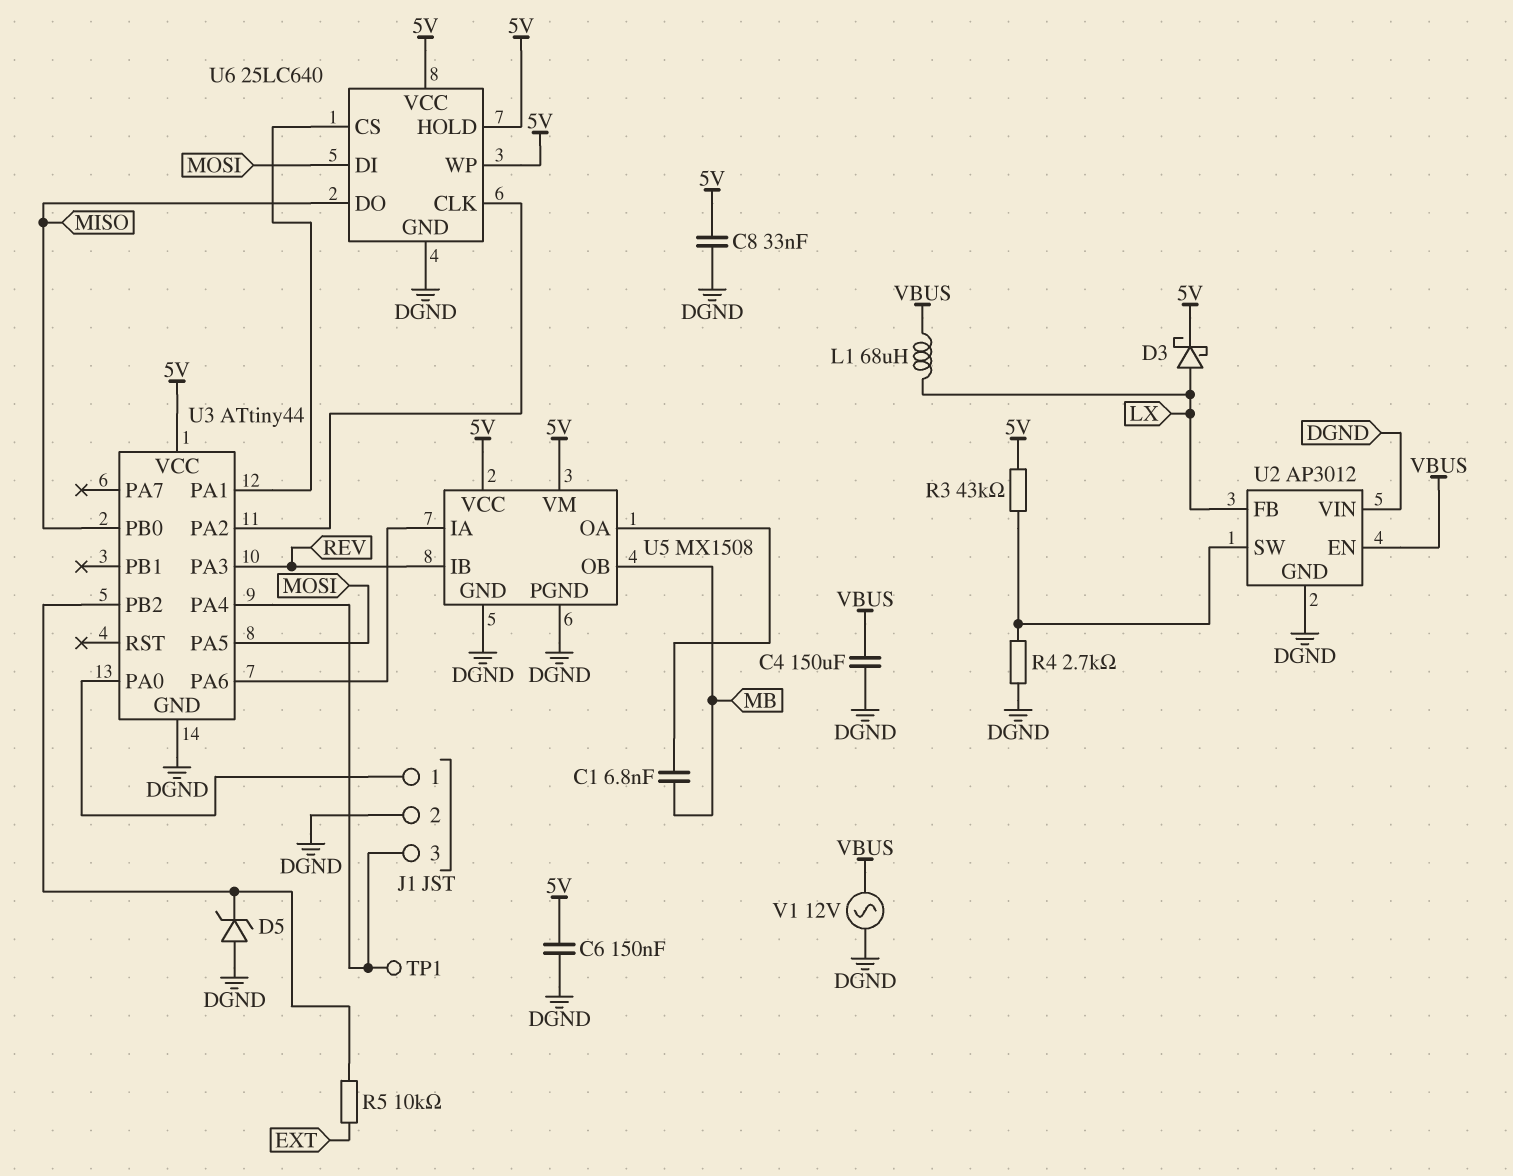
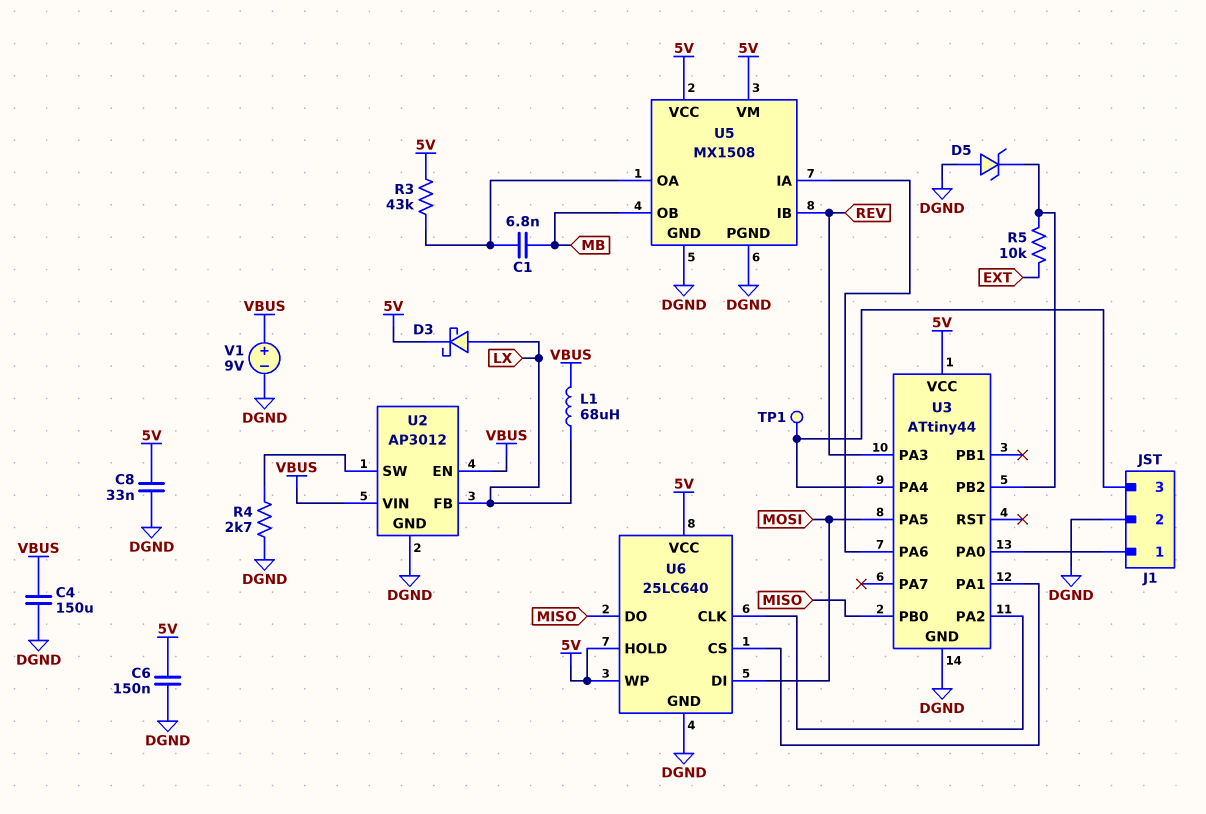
R3: 43k (5V, U2/SW) -> 43k (5V, U5/OA)
U2 pin VIN: DGND -> VBUS
V1: AC 12V (DGND, VBUS) -> 9V (plus VBUS, minus DGND)

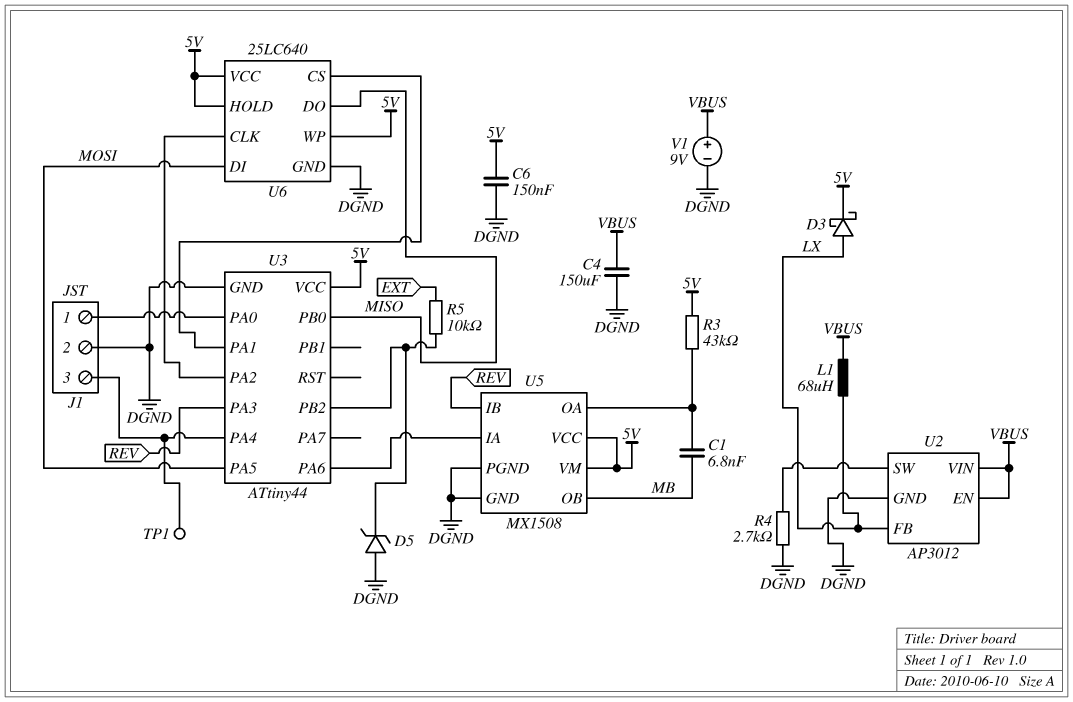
C8: 33nF (5V, DGND) -> none

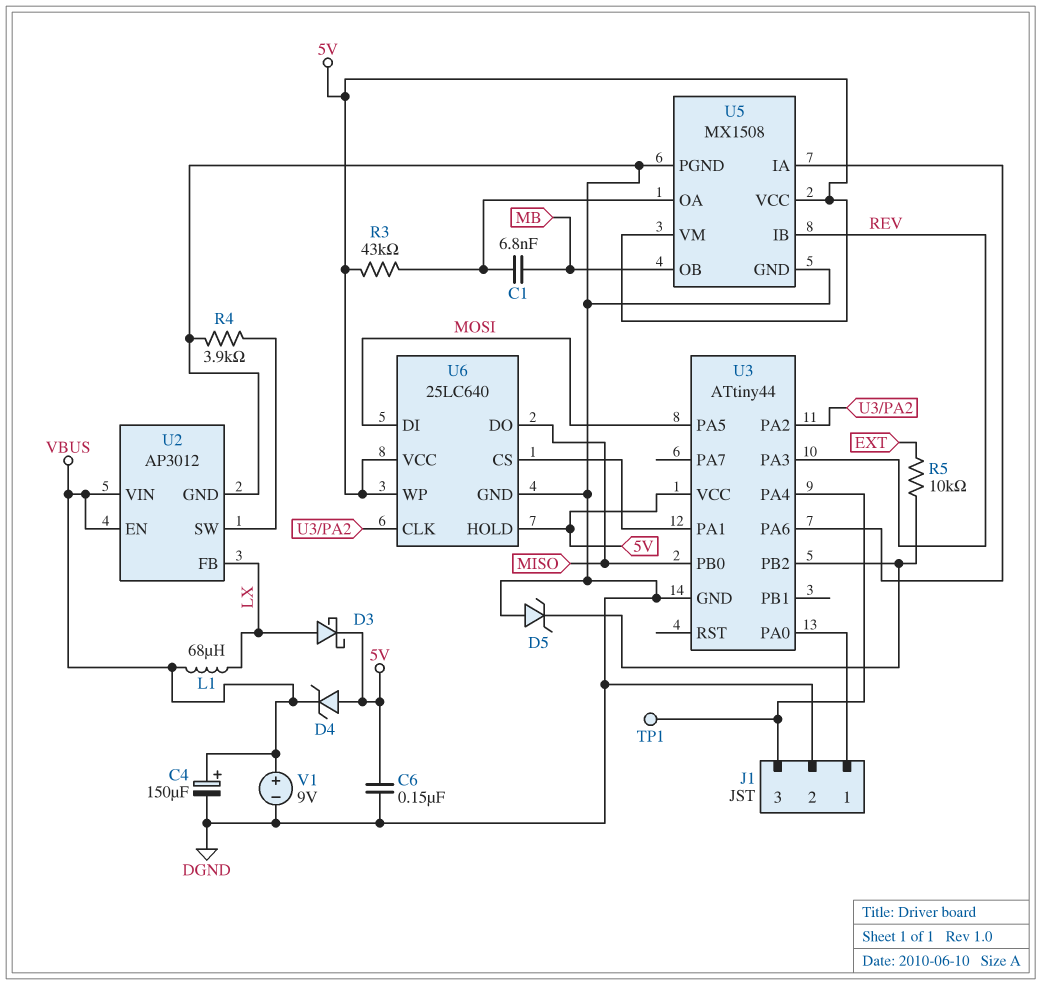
C4: 150uF (DGND, VBUS) -> 150uF (plus VBUS, minus DGND)
D4: none -> zener (A 5V, K VBUS)
R4: 2.7k (DGND, U2/SW) -> 3.9k (DGND, U2/SW)

